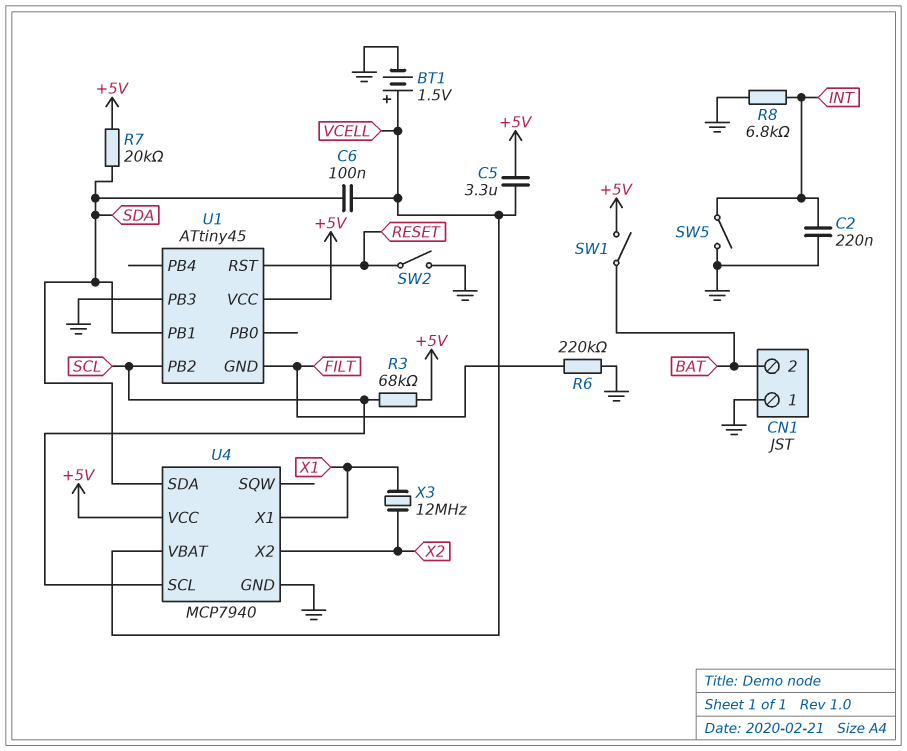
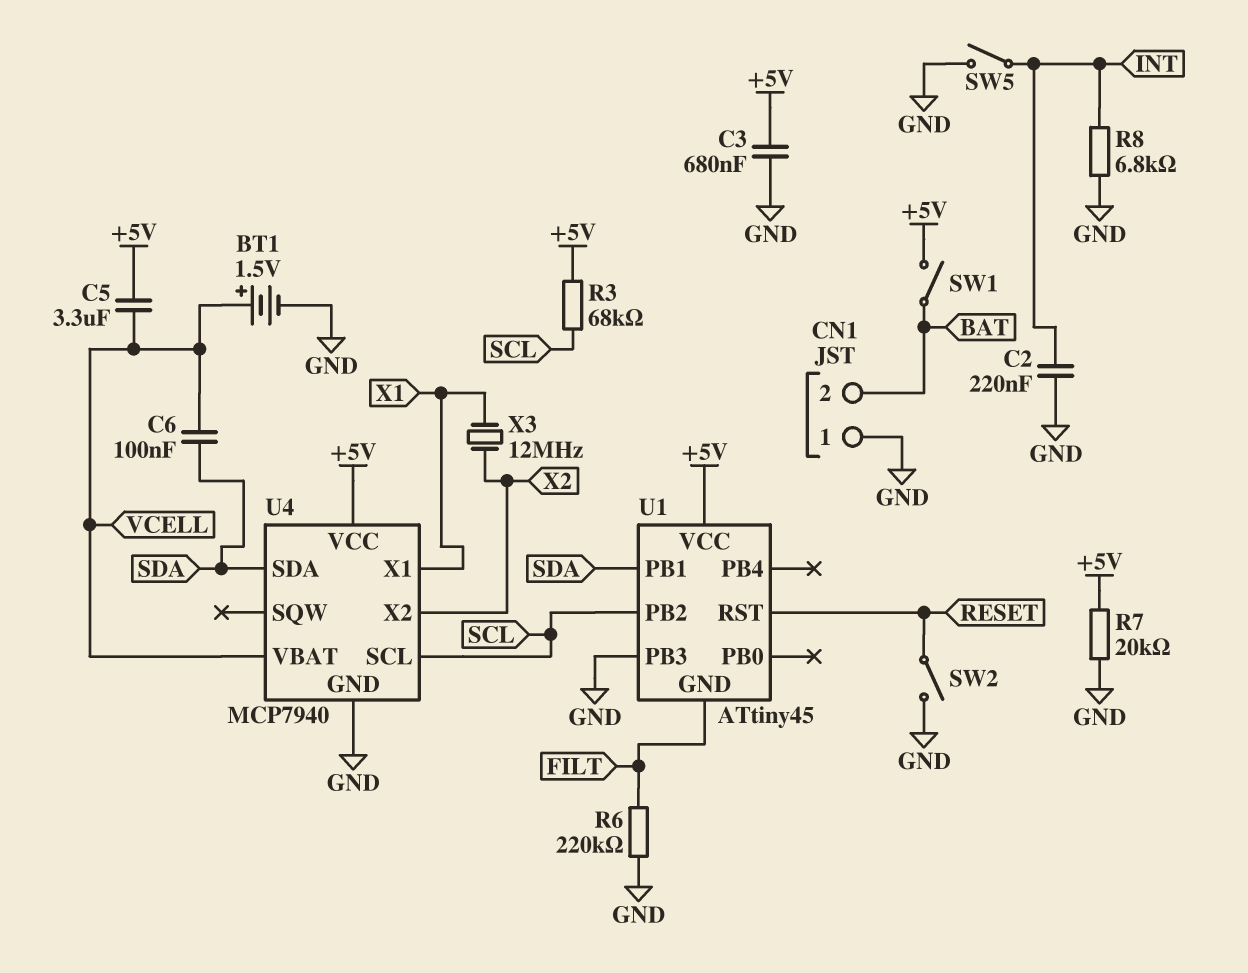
C3: none -> 680nF (+5V, GND)
R7: 20k (+5V, SDA) -> 20k (+5V, GND)

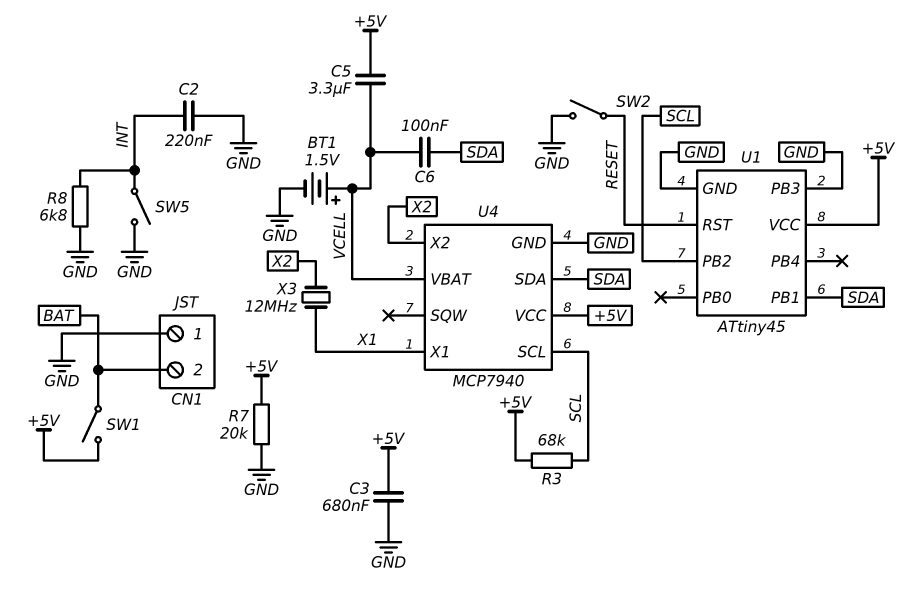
R6: 220k (FILT, GND) -> none
U1 pin GND: FILT -> GND

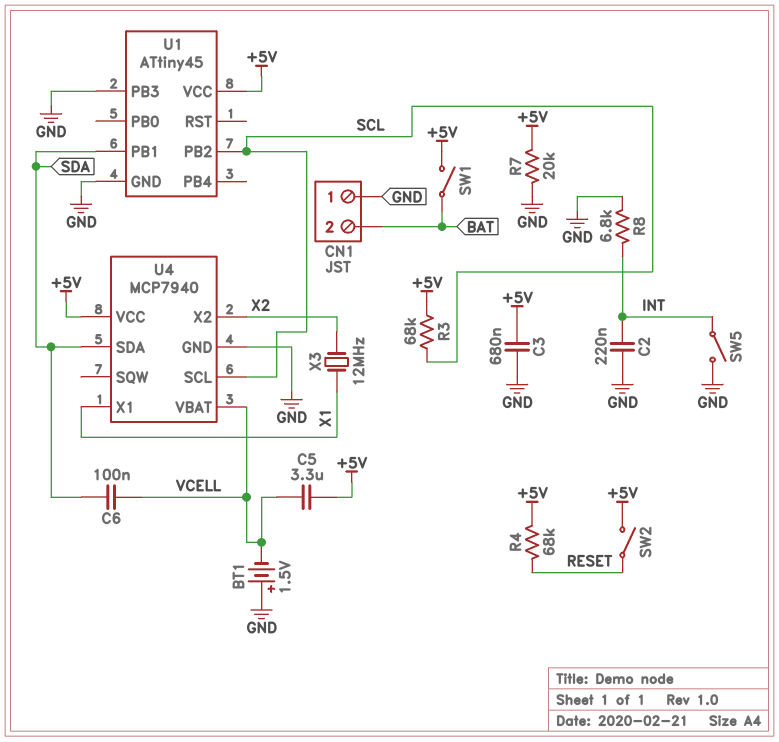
BT1: 1.5V (plus VCELL, minus GND) -> 1.5V (plus GND, minus VCELL)
R4: none -> 68k (+5V, RESET)
SW2: switch (GND, RESET) -> switch (+5V, RESET)
U1 pin RST: RESET -> none

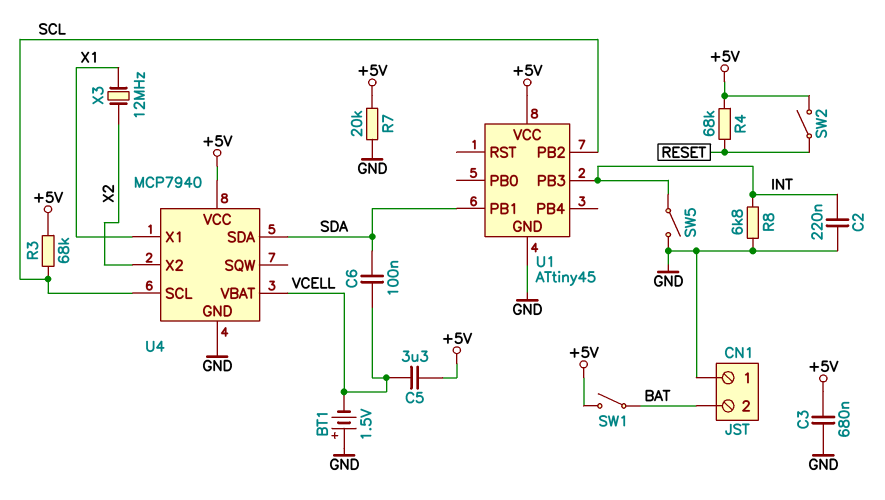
U1 pin PB3: GND -> INT

